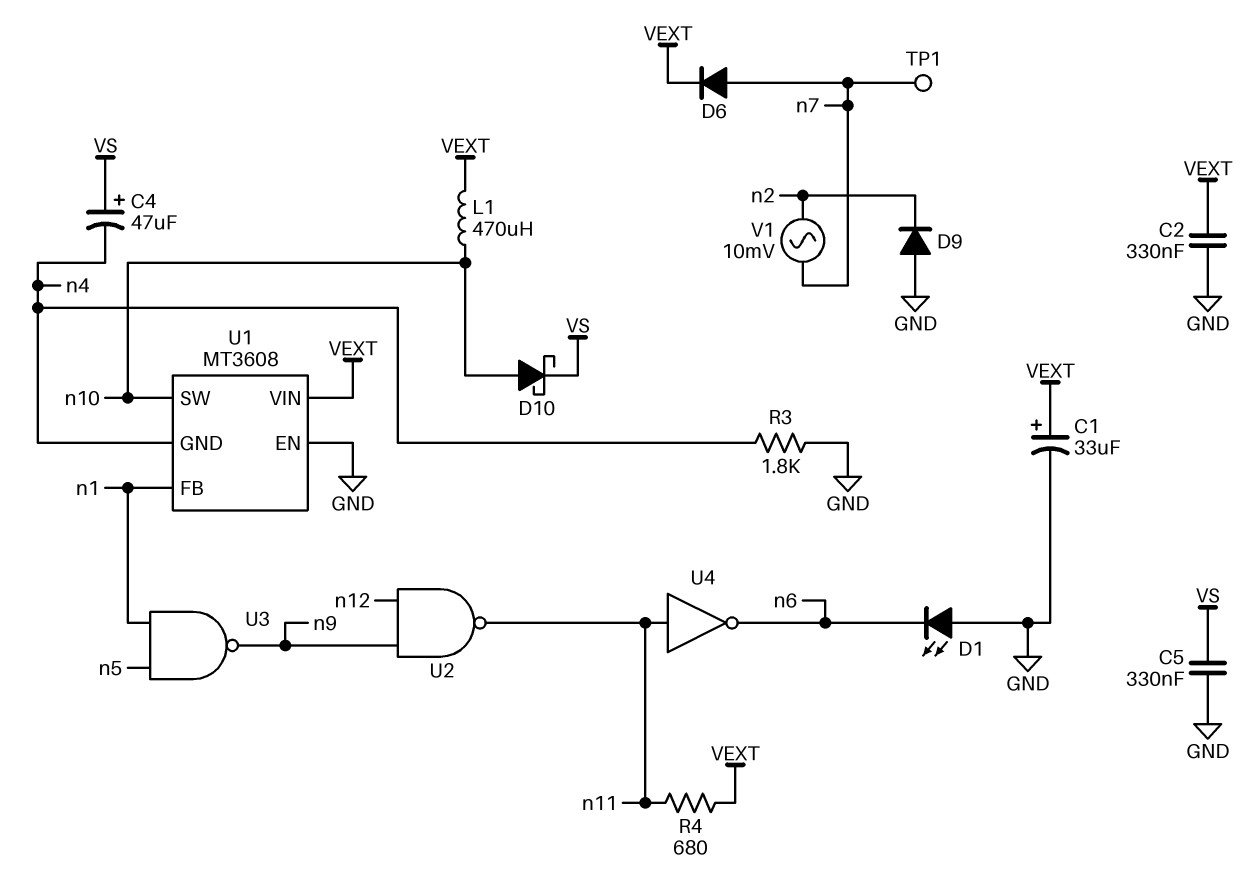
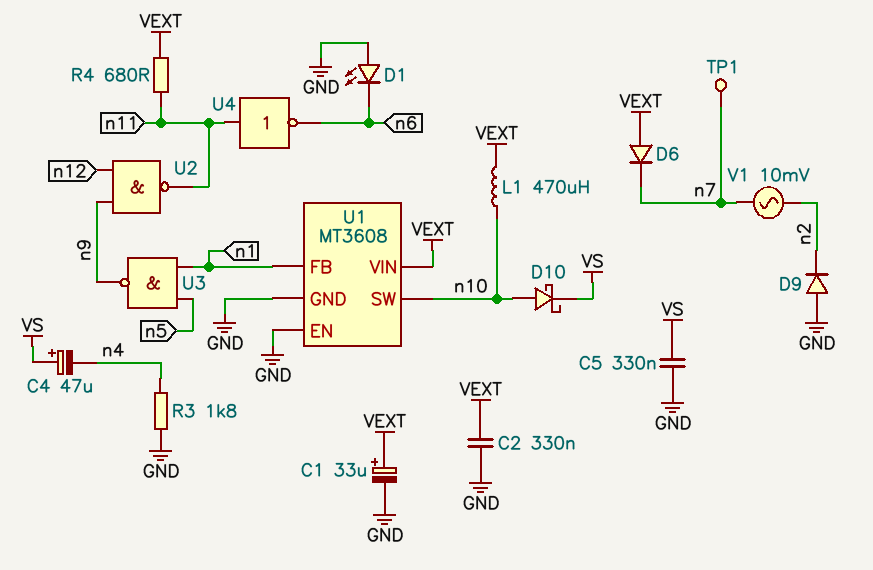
D6: diode (A n7, K VEXT) -> diode (A VEXT, K n7)
U1 pin GND: n4 -> GND

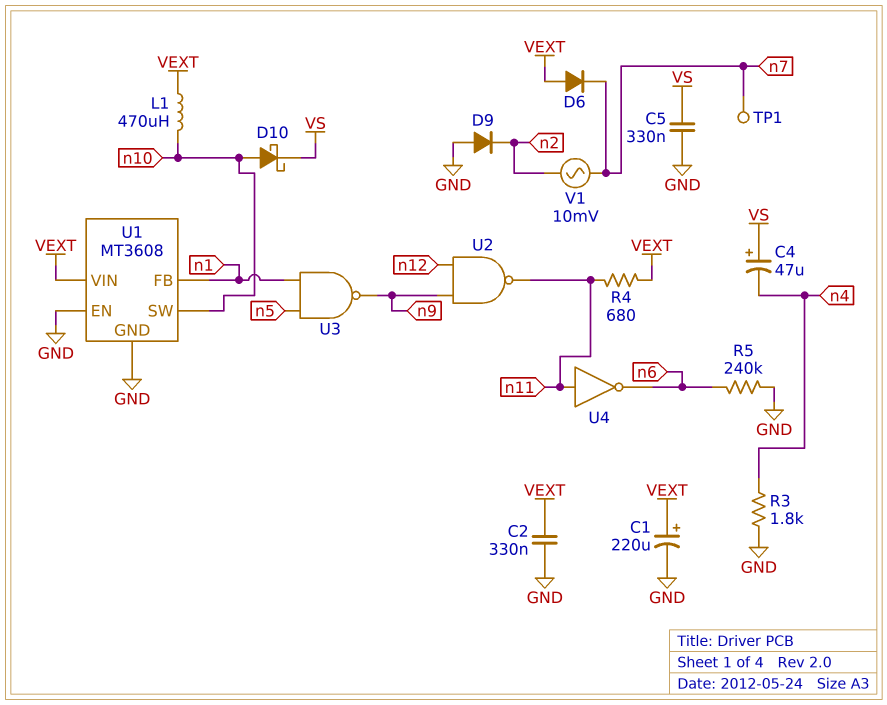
C1: 33uF (plus VEXT, minus GND) -> 220uF (plus VEXT, minus GND)
D1: LED (A GND, K n6) -> none
R5: none -> 240k (GND, n6)

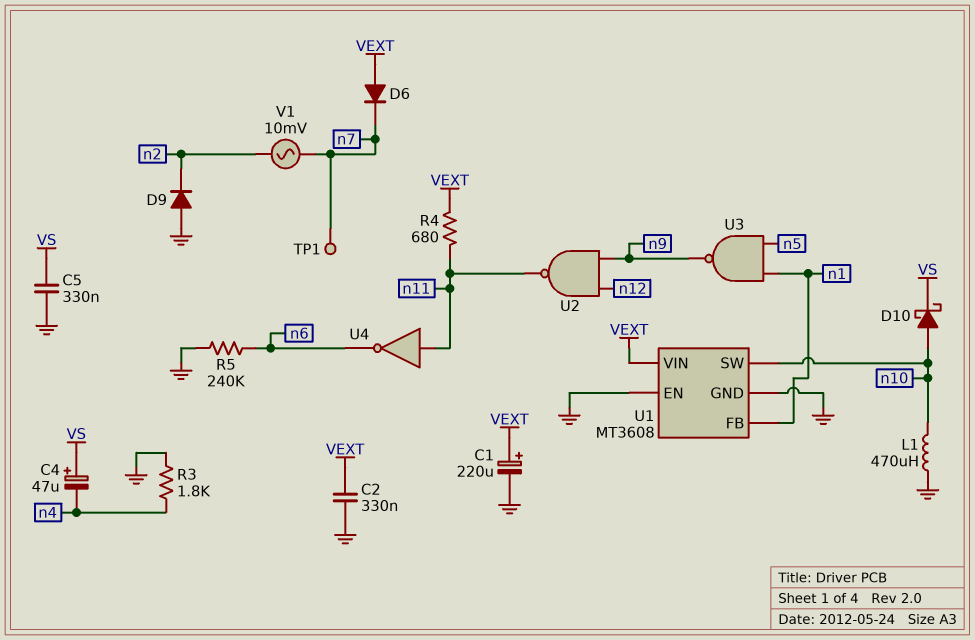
L1: 470uH (VEXT, n10) -> 470uH (GND, n10)

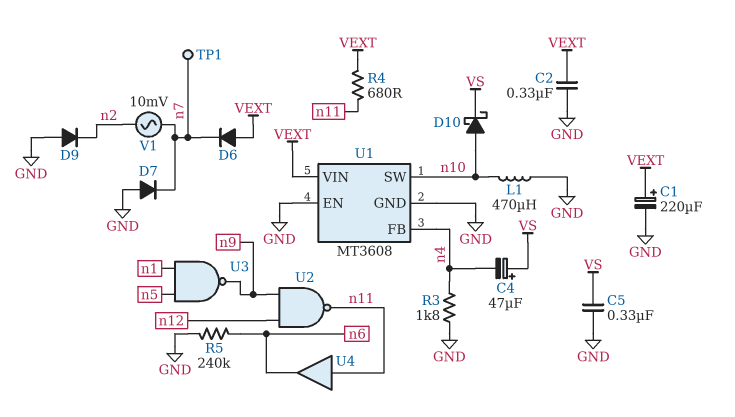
D7: none -> diode (A GND, K n7)
U1 pin FB: n1 -> n4
U4: NOT (in n11, out n6) -> buffer (in n11, out n6)

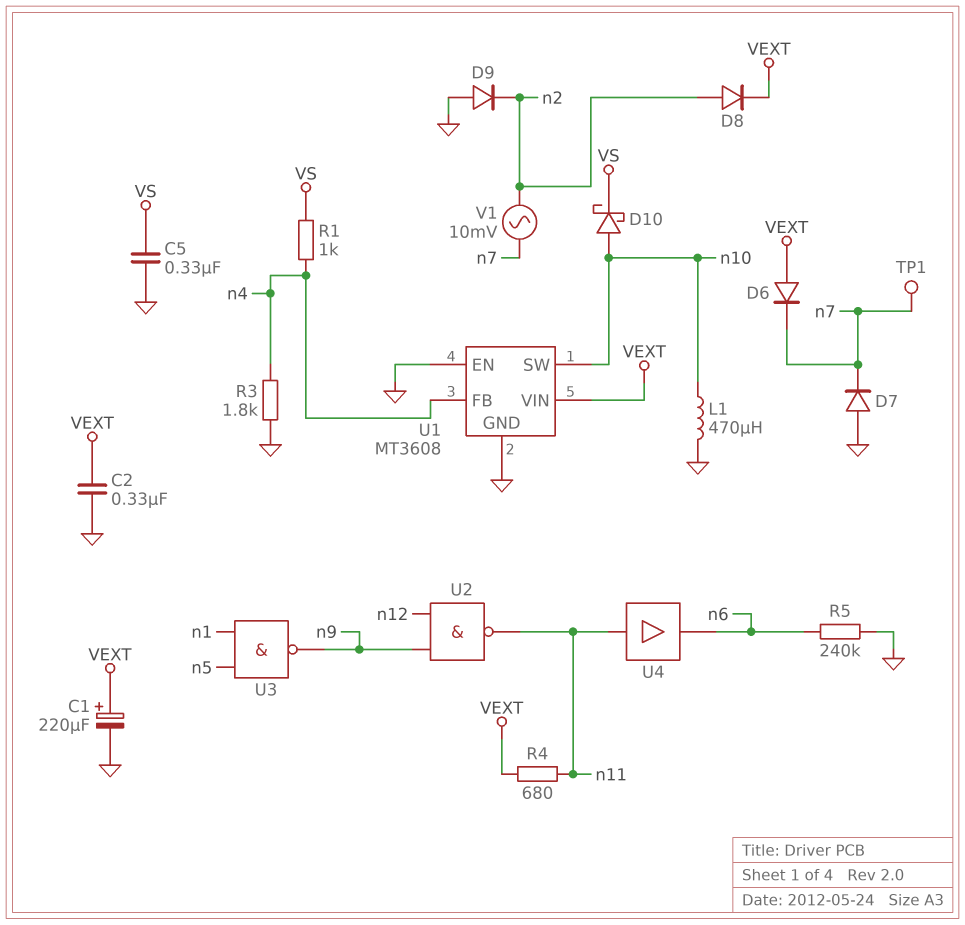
C4: 47uF (plus VS, minus n4) -> none
D8: none -> diode (A n2, K VEXT)
R1: none -> 1k (VS, n4)

